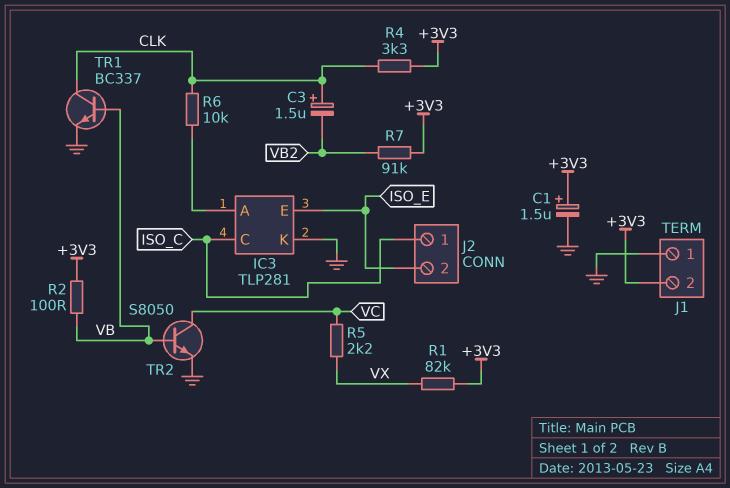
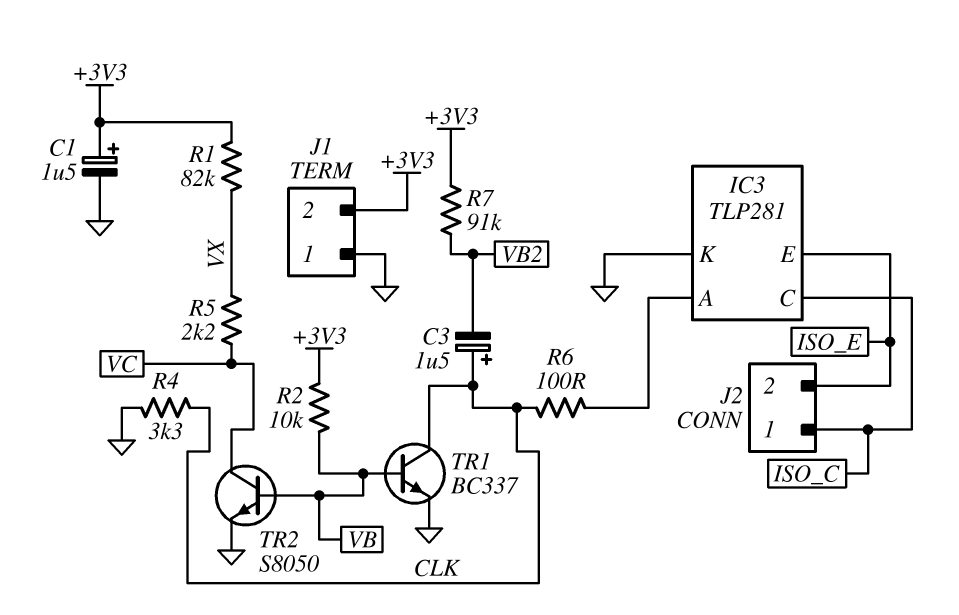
R2: 100 (+3V3, VB) -> 10k (+3V3, VB)
R4: 3.3k (+3V3, CLK) -> 3.3k (CLK, GND)
R6: 10k (CLK, IC3/A) -> 100 (CLK, IC3/A)

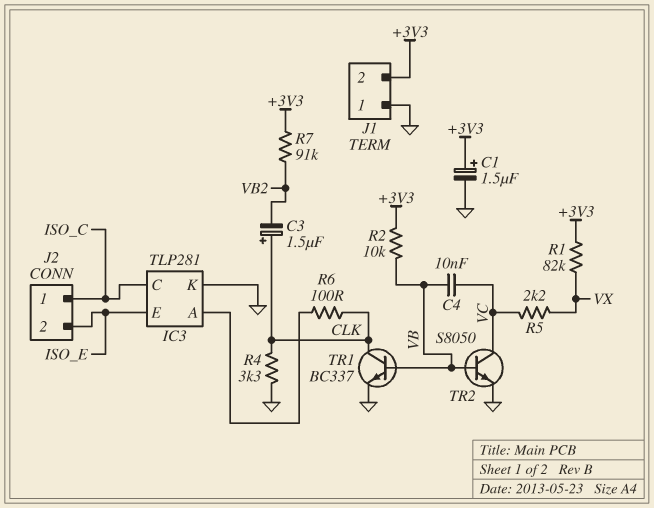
C4: none -> 10nF (VB, VC)

